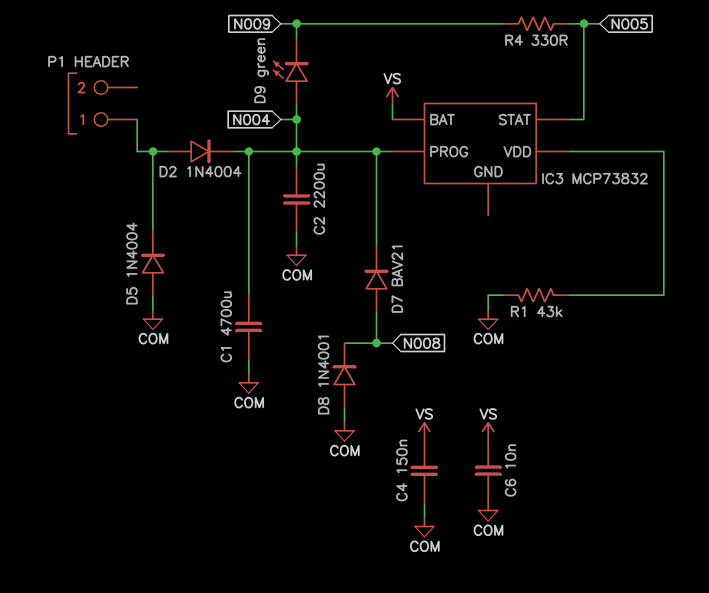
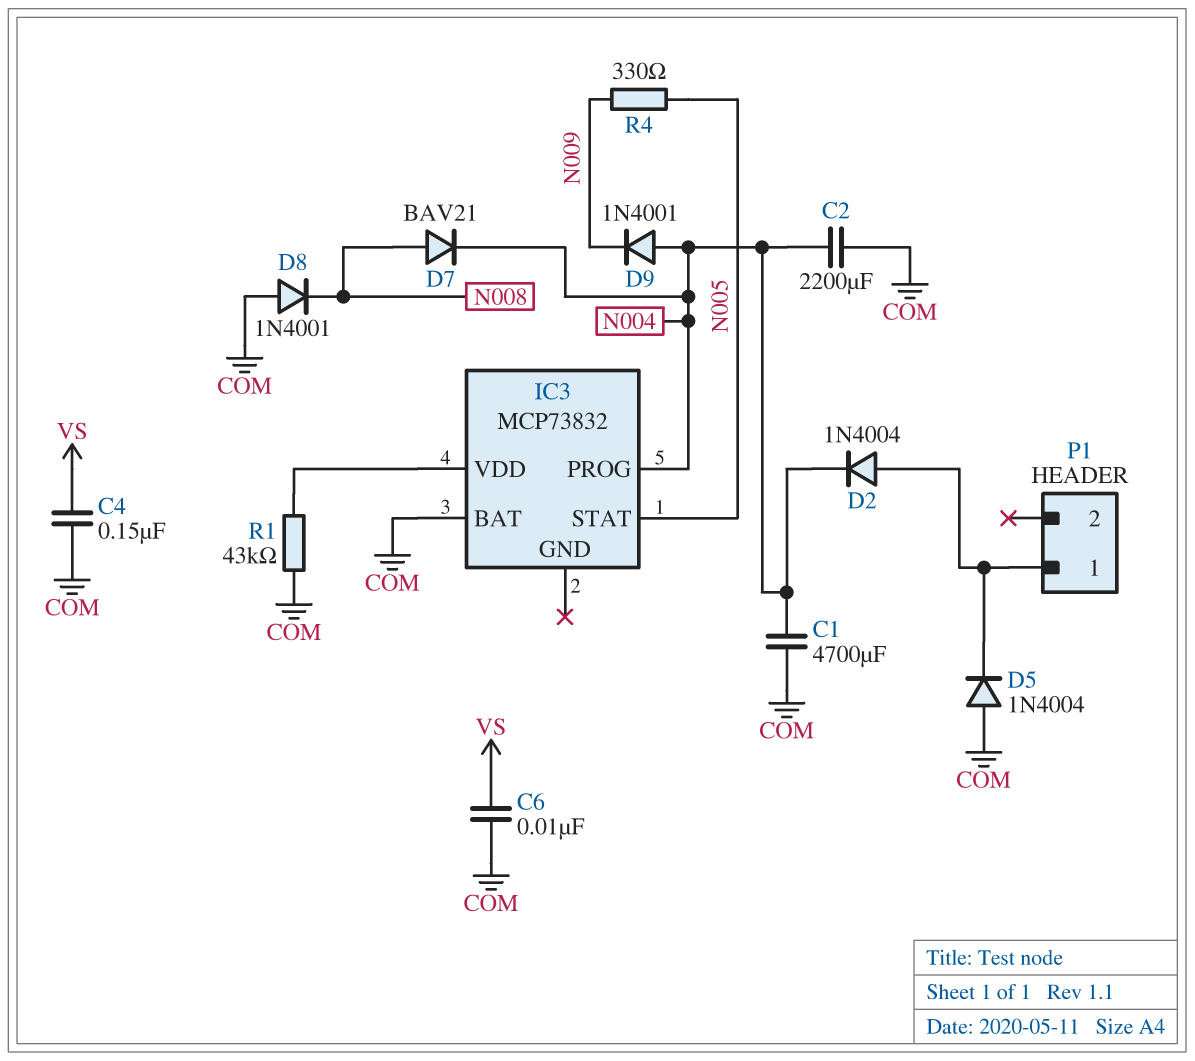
D9: LED green (A N004, K N009) -> diode 1N4001 (A N004, K N009)
IC3 pin BAT: VS -> COM

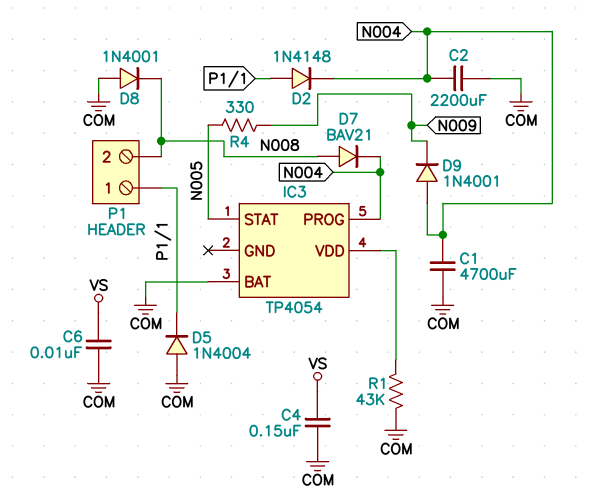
D2: diode 1N4004 (A P1/1, K N004) -> diode 1N4148 (A P1/1, K N004)
IC3: MCP73832 -> TP4054
P1 pin 2: none -> N008

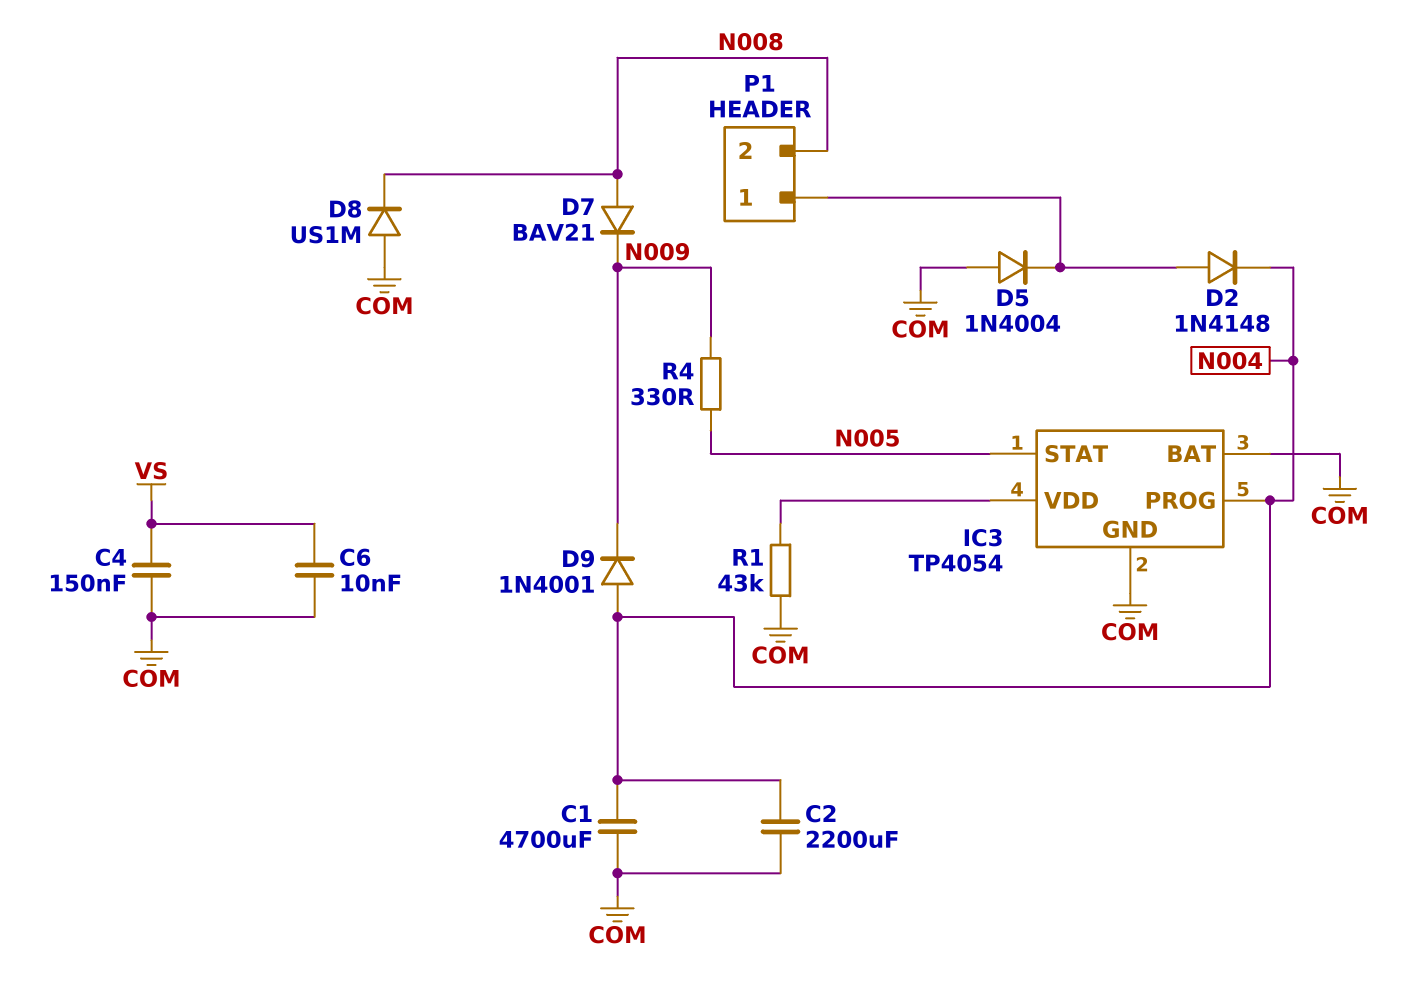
D7: diode BAV21 (A N008, K N004) -> diode BAV21 (A N008, K N009)
D8: diode 1N4001 (A COM, K N008) -> diode US1M (A COM, K N008)
IC3 pin GND: none -> COM

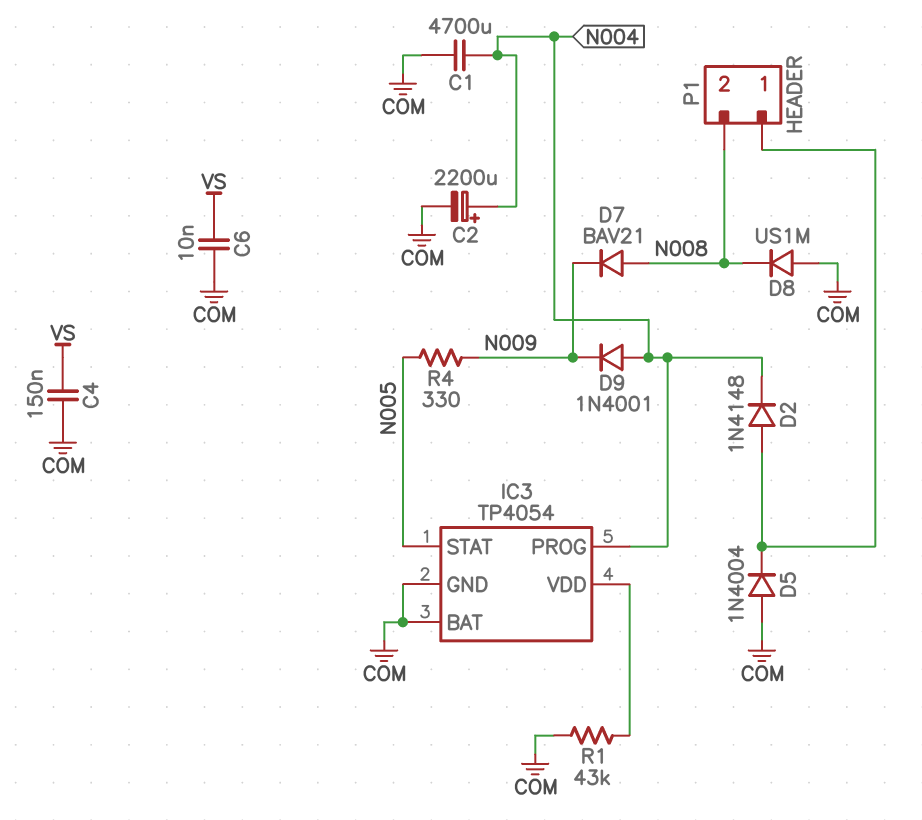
C2: 2200uF (COM, N004) -> 2200uF (plus N004, minus COM)

